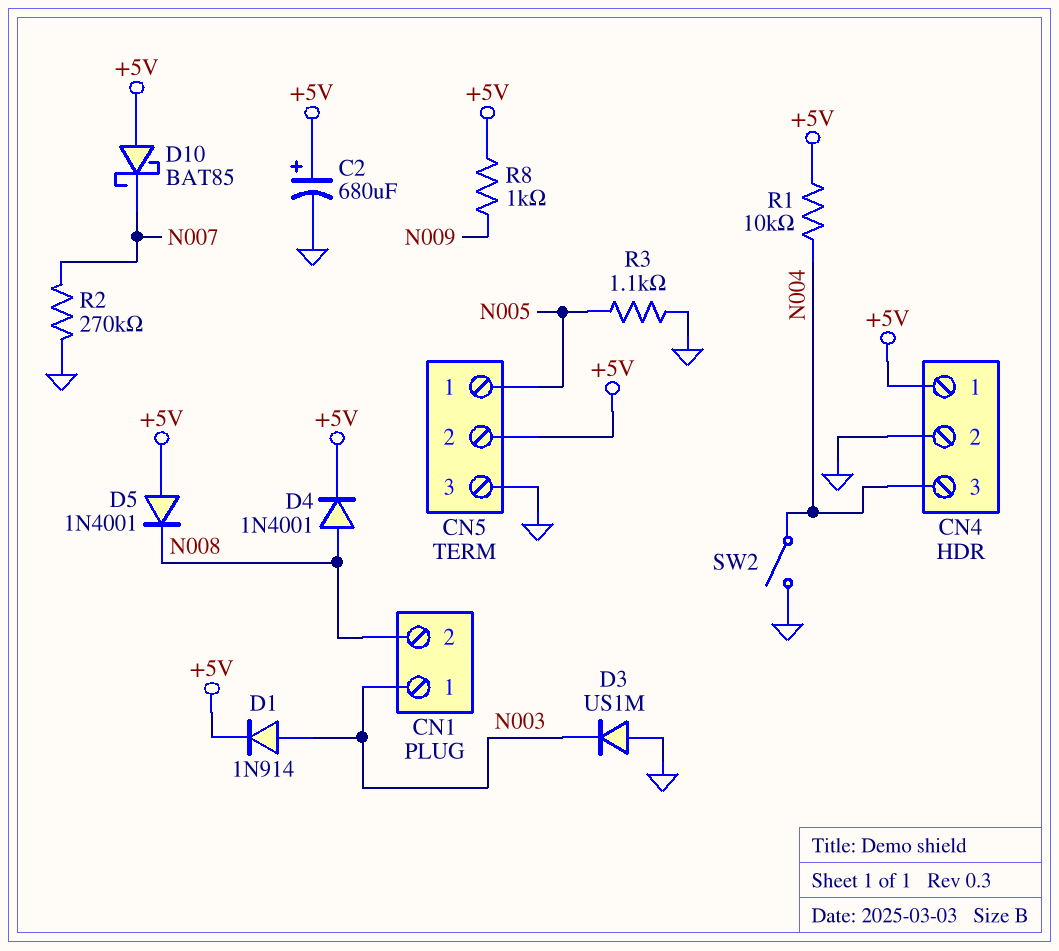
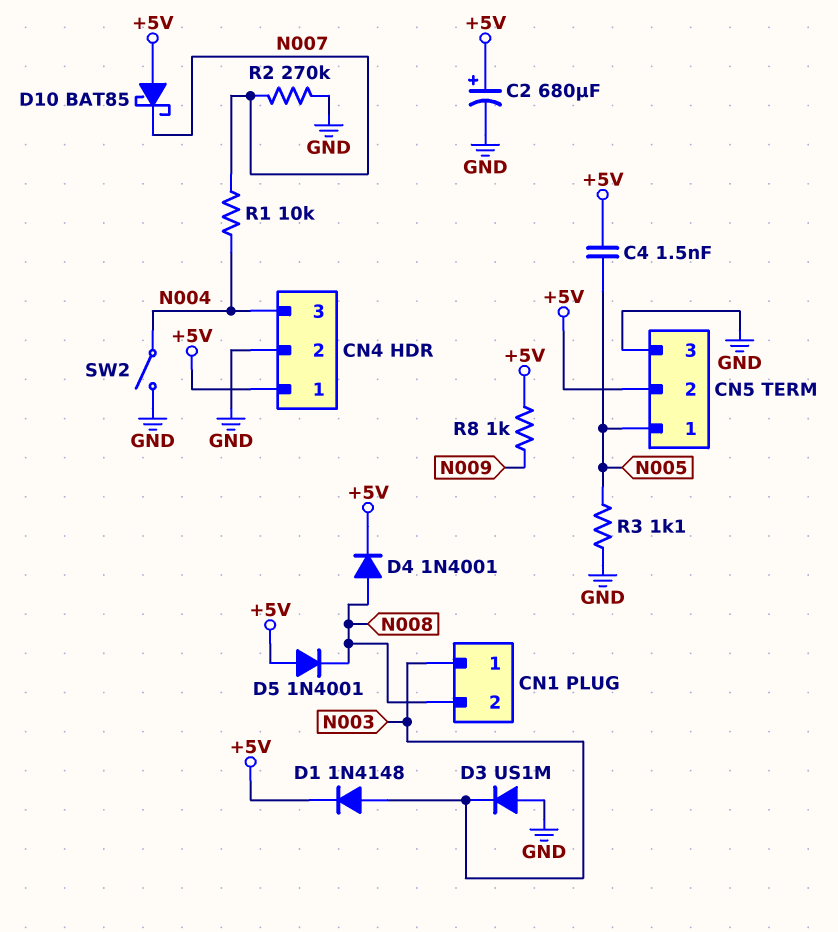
C4: none -> 1.5nF (+5V, N005)
D1: diode 1N914 (A N003, K +5V) -> diode 1N4148 (A N003, K +5V)
R1: 10k (+5V, N004) -> 10k (N004, N007)

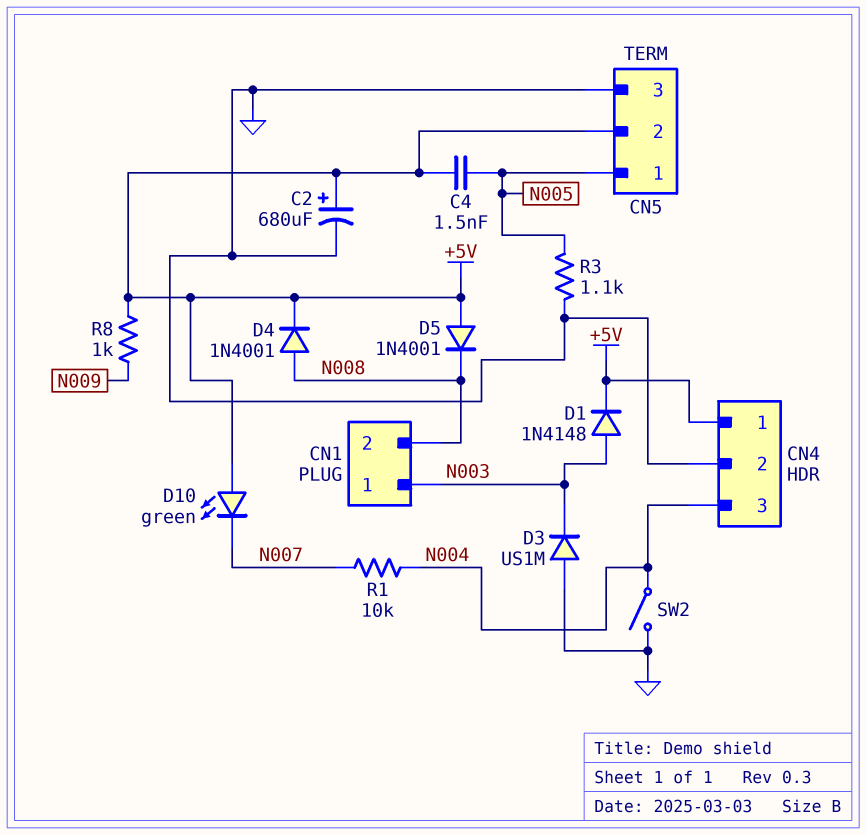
D10: schottky BAT85 (A +5V, K N007) -> LED green (A +5V, K N007)
R2: 270k (GND, N007) -> none

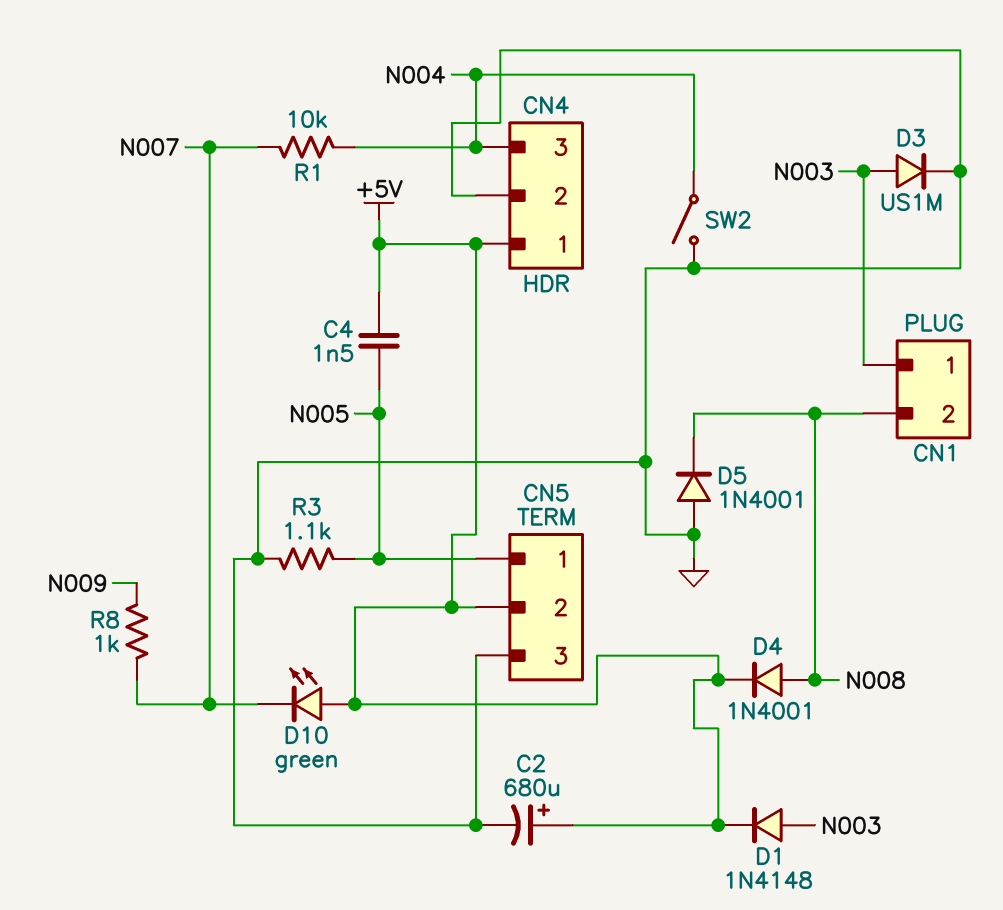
D3: diode US1M (A GND, K N003) -> diode US1M (A N003, K GND)
D5: diode 1N4001 (A +5V, K N008) -> diode 1N4001 (A GND, K N008)
R8: 1k (+5V, N009) -> 1k (N007, N009)

